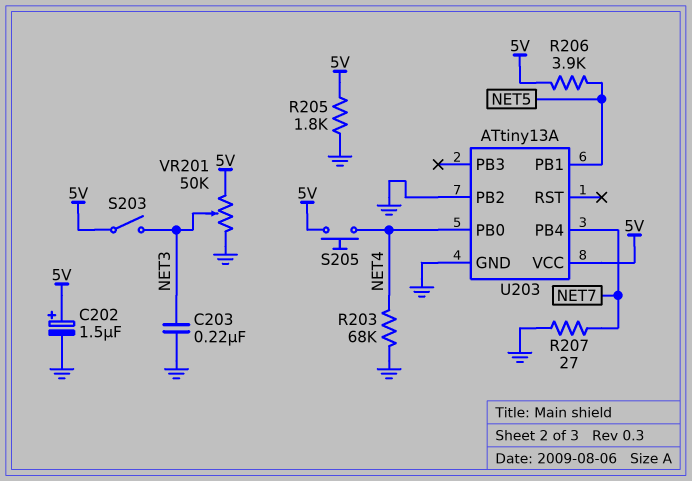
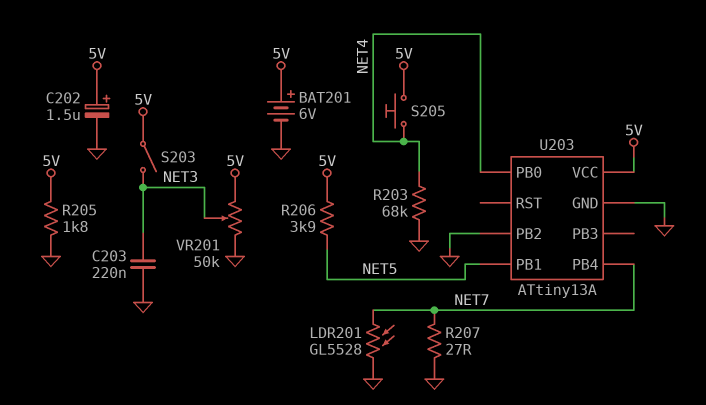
BAT201: none -> 6V (plus 5V, minus GND)
LDR201: none -> GL5528 (GND, NET7)

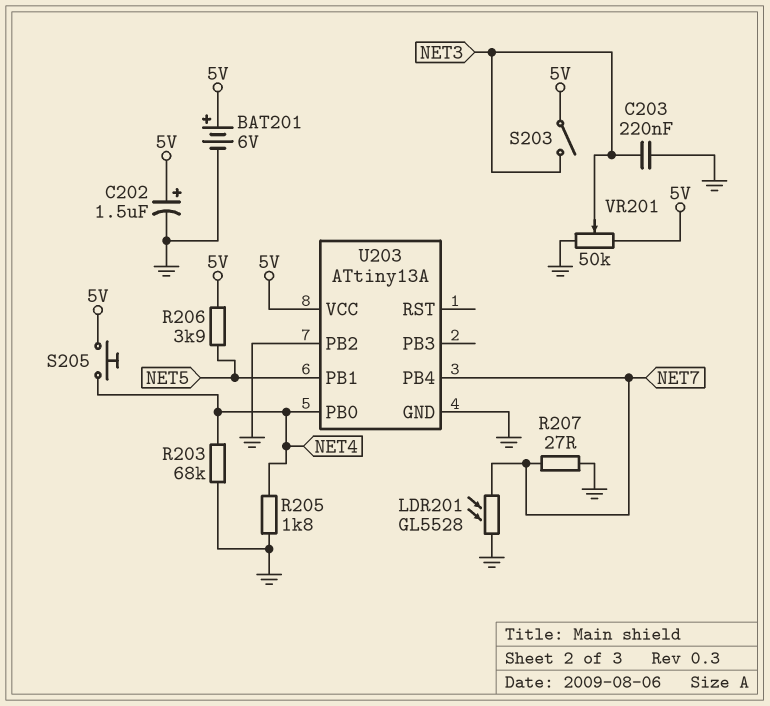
R205: 1.8k (5V, GND) -> 1.8k (GND, NET4)

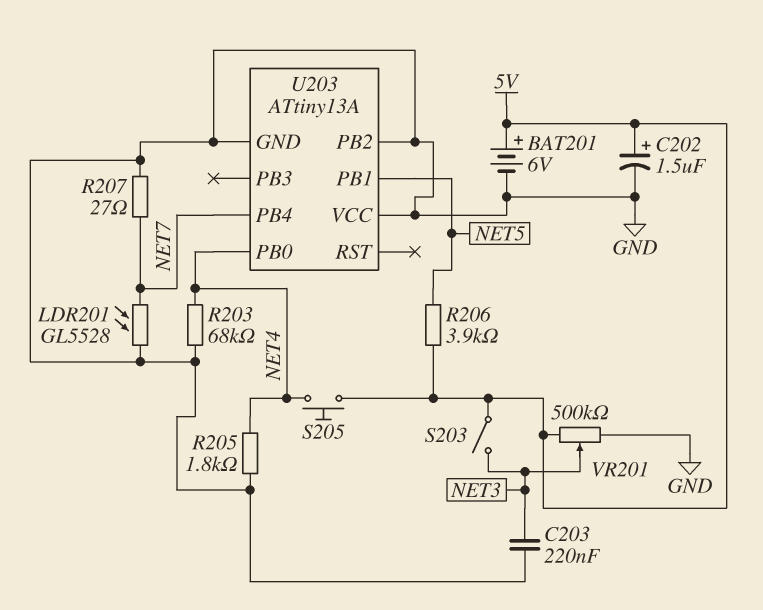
U203 pin VCC: 5V -> GND
VR201: 50k (5V, GND, wiper NET3) -> 500k (5V, GND, wiper NET3)

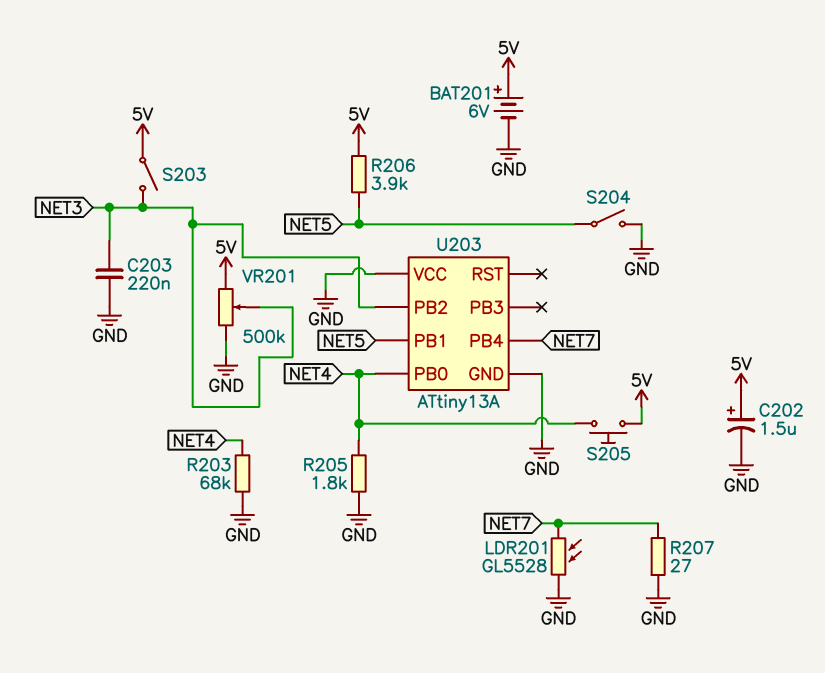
S204: none -> switch (GND, NET5)
U203 pin PB2: GND -> NET3

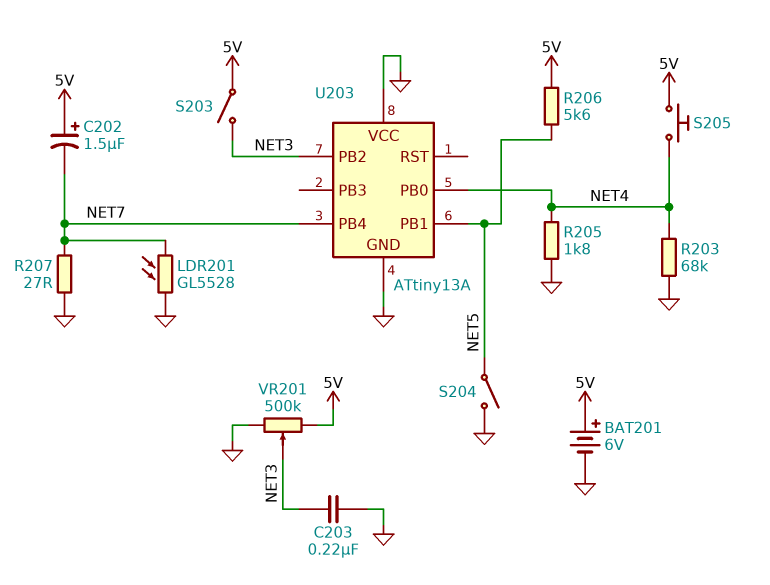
C202: 1.5uF (plus 5V, minus GND) -> 1.5uF (plus 5V, minus NET7)
R206: 3.9k (5V, NET5) -> 5.6k (5V, NET5)

